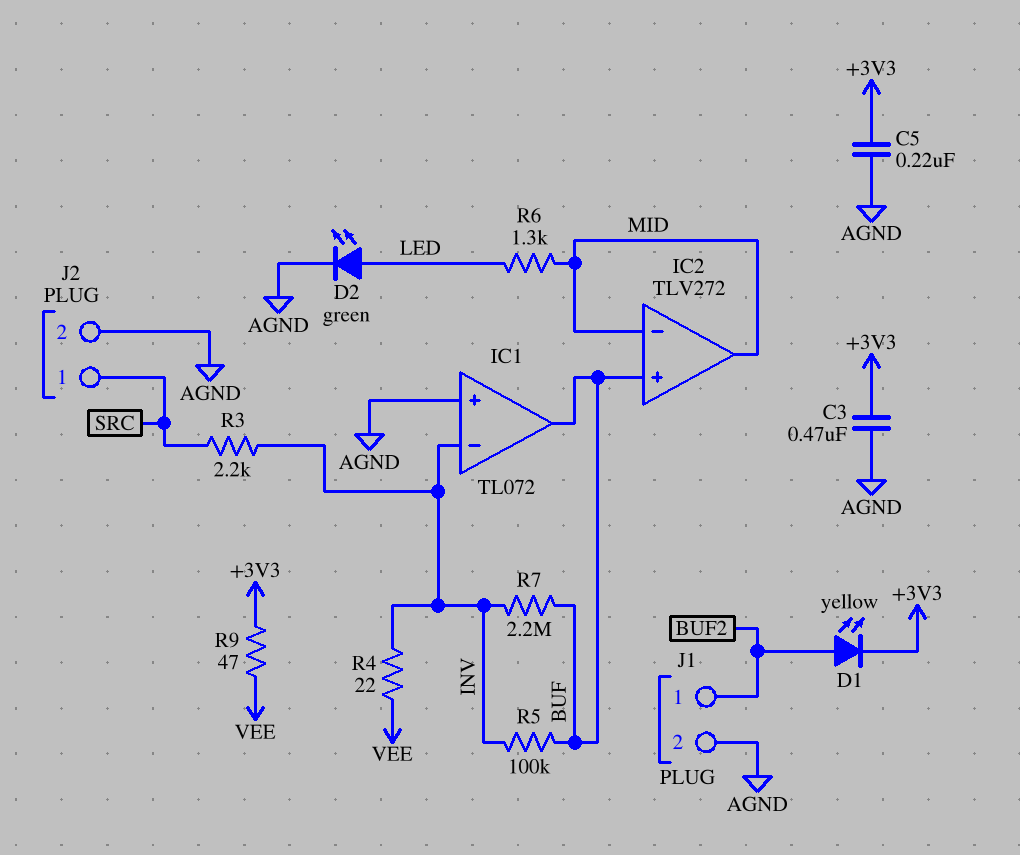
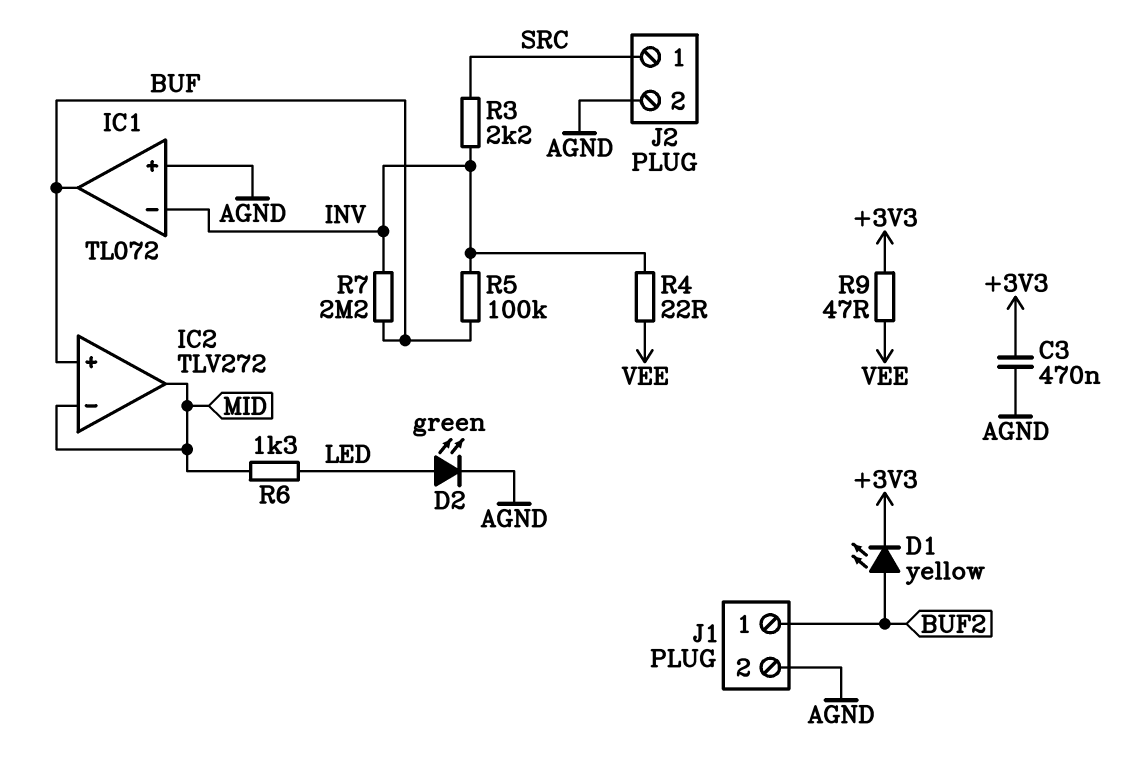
C5: 220nF (+3V3, AGND) -> none

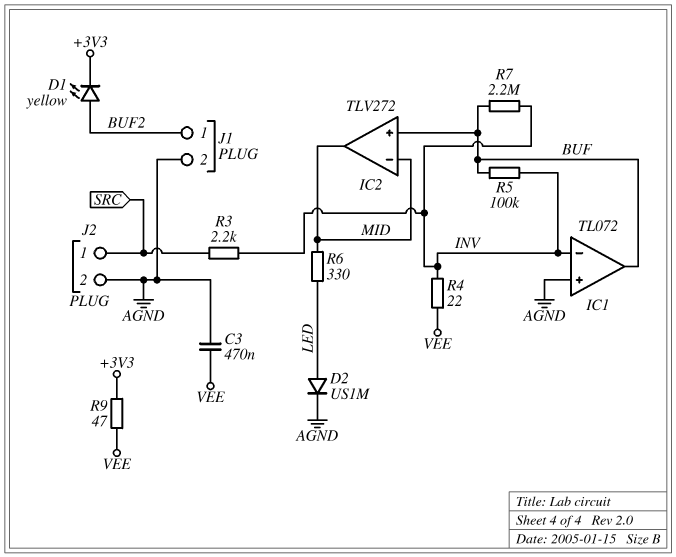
C3: 470nF (+3V3, AGND) -> 470nF (AGND, VEE)
D2: LED green (A LED, K AGND) -> diode US1M (A LED, K AGND)
R6: 1.3k (LED, MID) -> 330 (LED, MID)

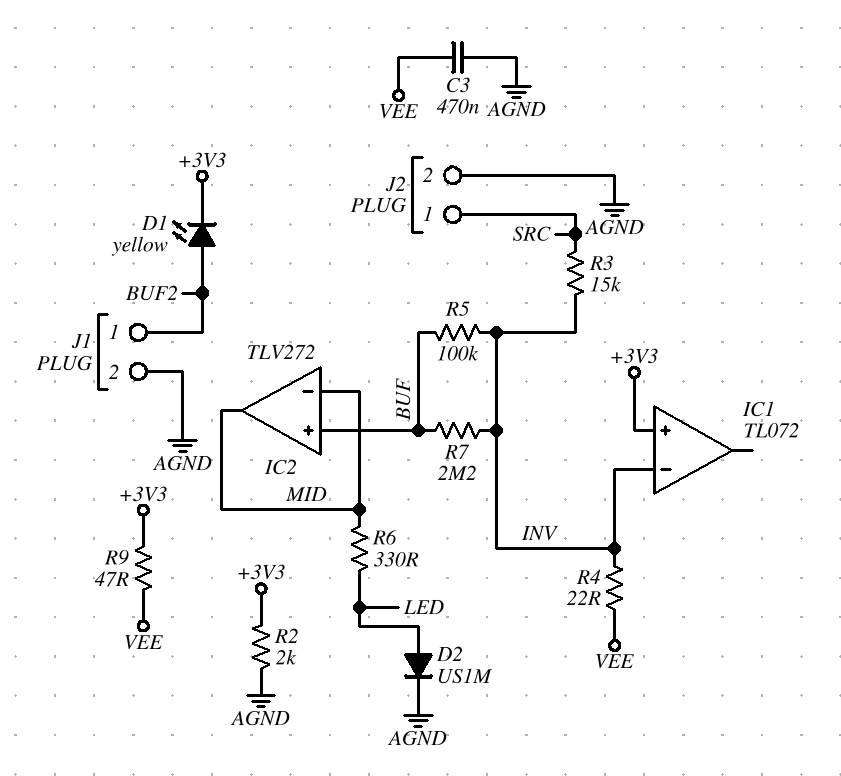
IC1 pin in+: AGND -> +3V3
IC1 pin out: BUF -> none
R2: none -> 2k (+3V3, AGND)
R3: 2.2k (INV, SRC) -> 15k (INV, SRC)

